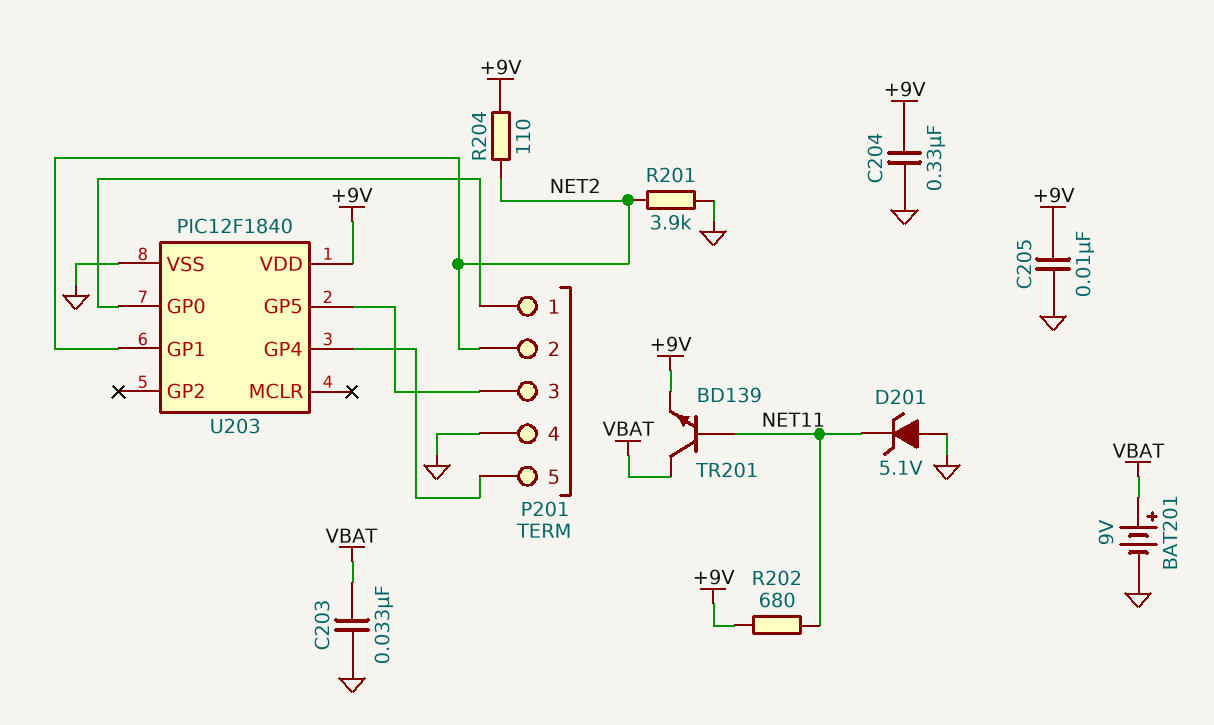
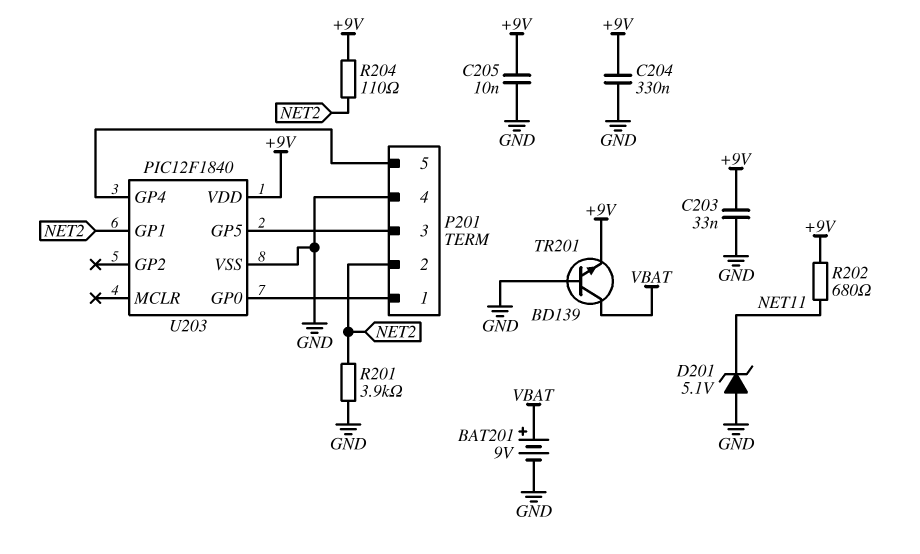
C203: 33nF (GND, VBAT) -> 33nF (+9V, GND)
TR201: NPN BD139 (B NET11, C VBAT, E +9V) -> NPN BD139 (B GND, C VBAT, E +9V)

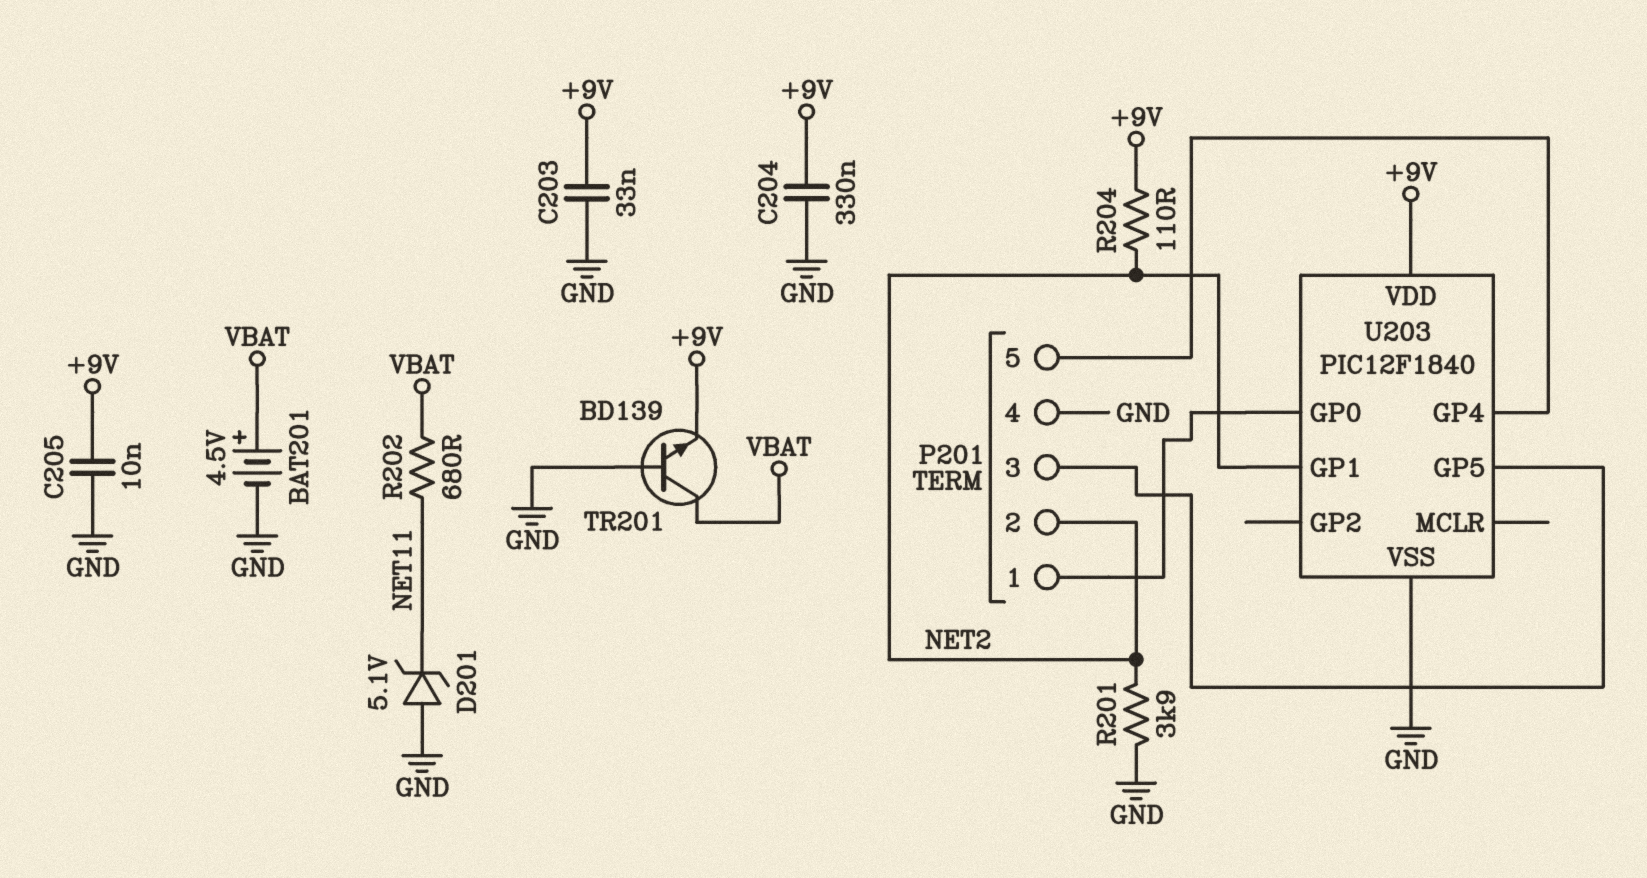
BAT201: 9V (plus VBAT, minus GND) -> 4.5V (plus VBAT, minus GND)
R202: 680 (+9V, NET11) -> 680 (NET11, VBAT)

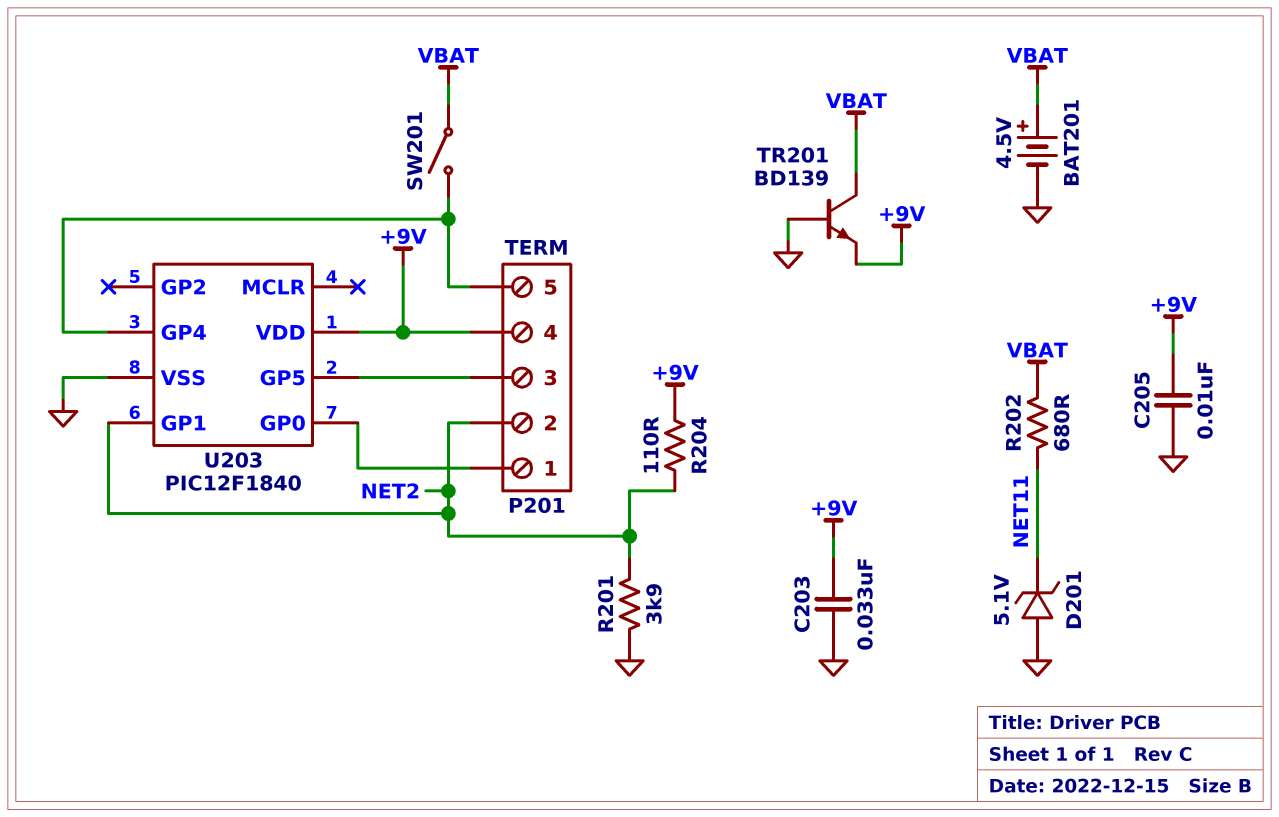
C204: 330nF (+9V, GND) -> none
P201 pin 4: GND -> +9V
SW201: none -> switch (P201/5, VBAT)

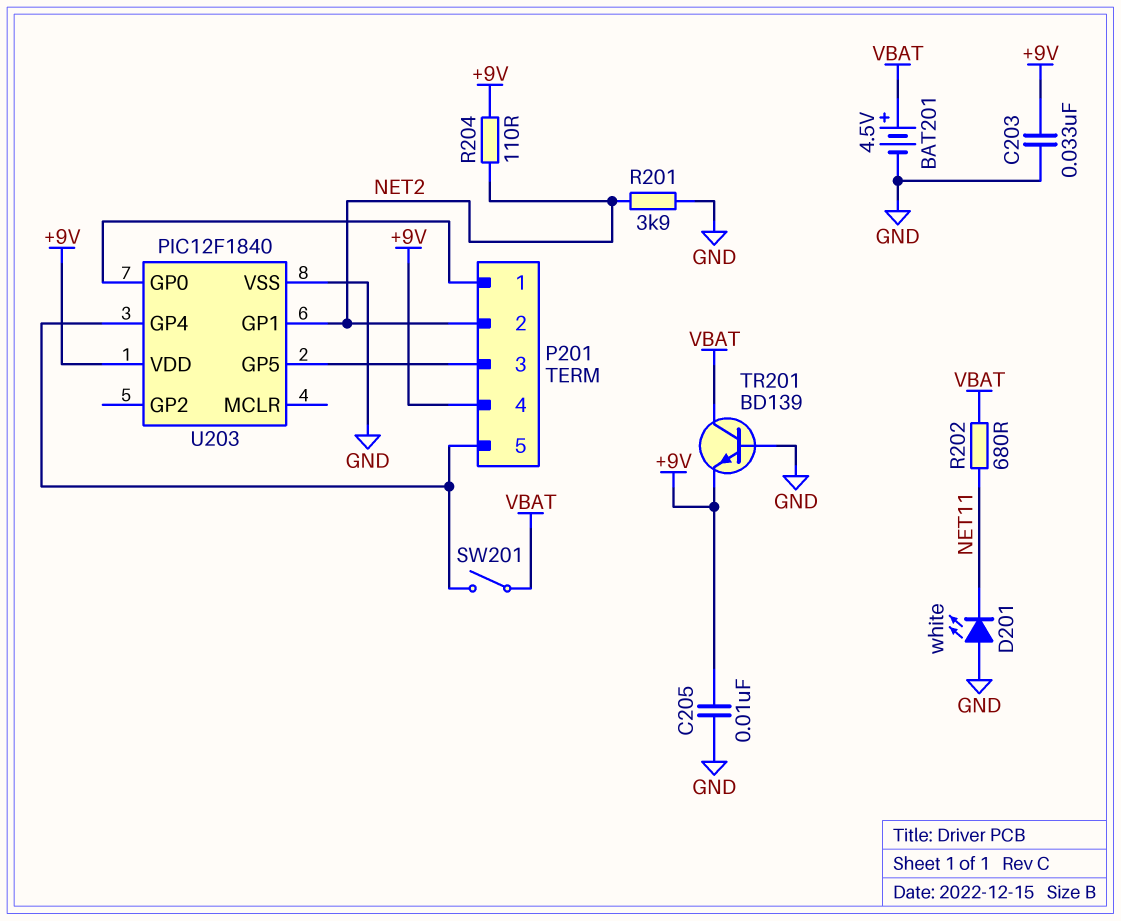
D201: zener 5.1V (A GND, K NET11) -> LED white (A GND, K NET11)

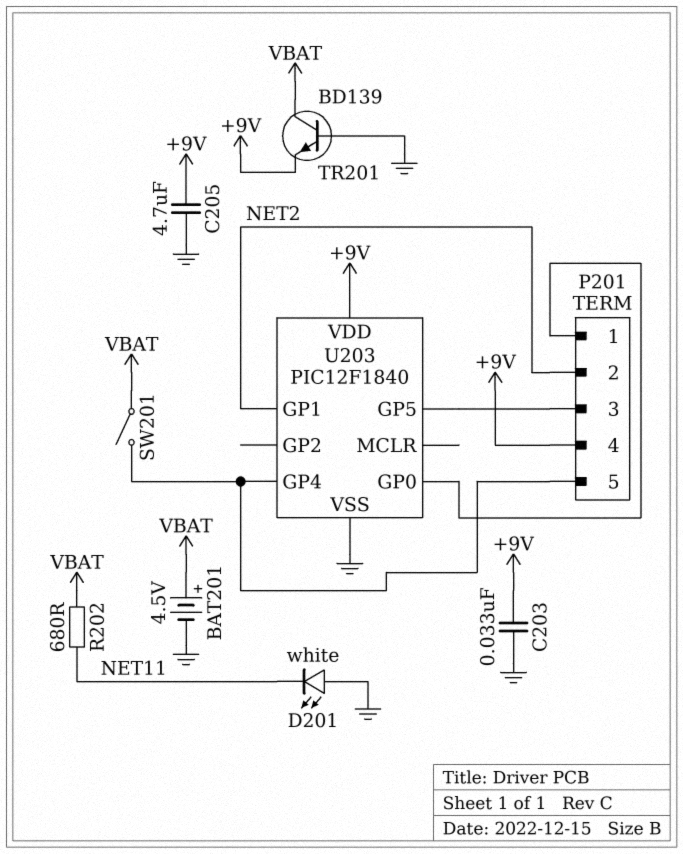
C205: 10nF (+9V, GND) -> 4.7uF (+9V, GND)
R201: 3.9k (GND, NET2) -> none
R204: 110 (+9V, NET2) -> none

